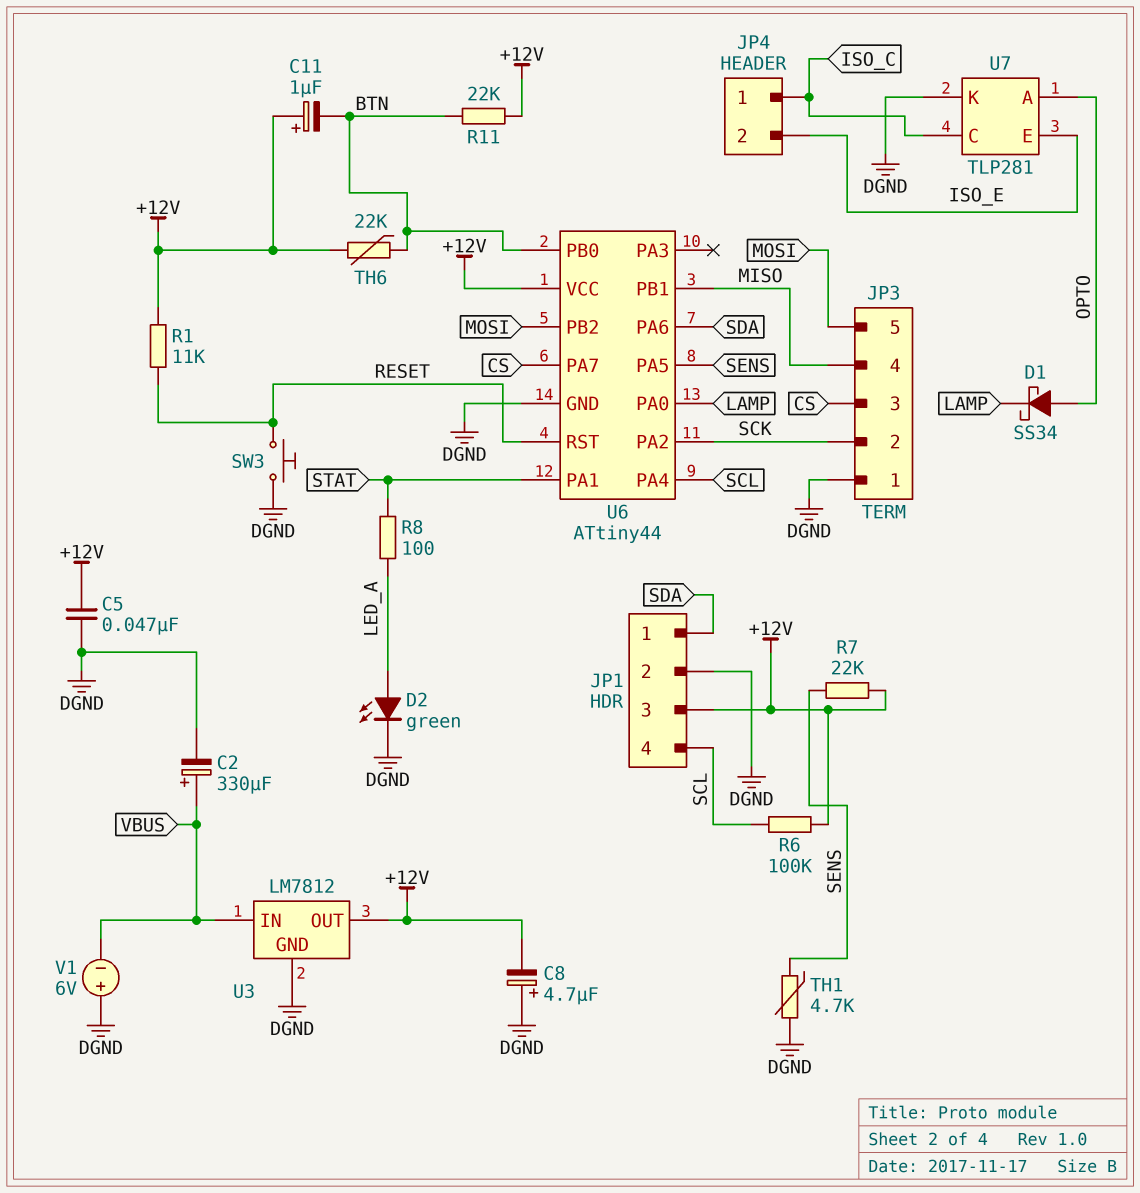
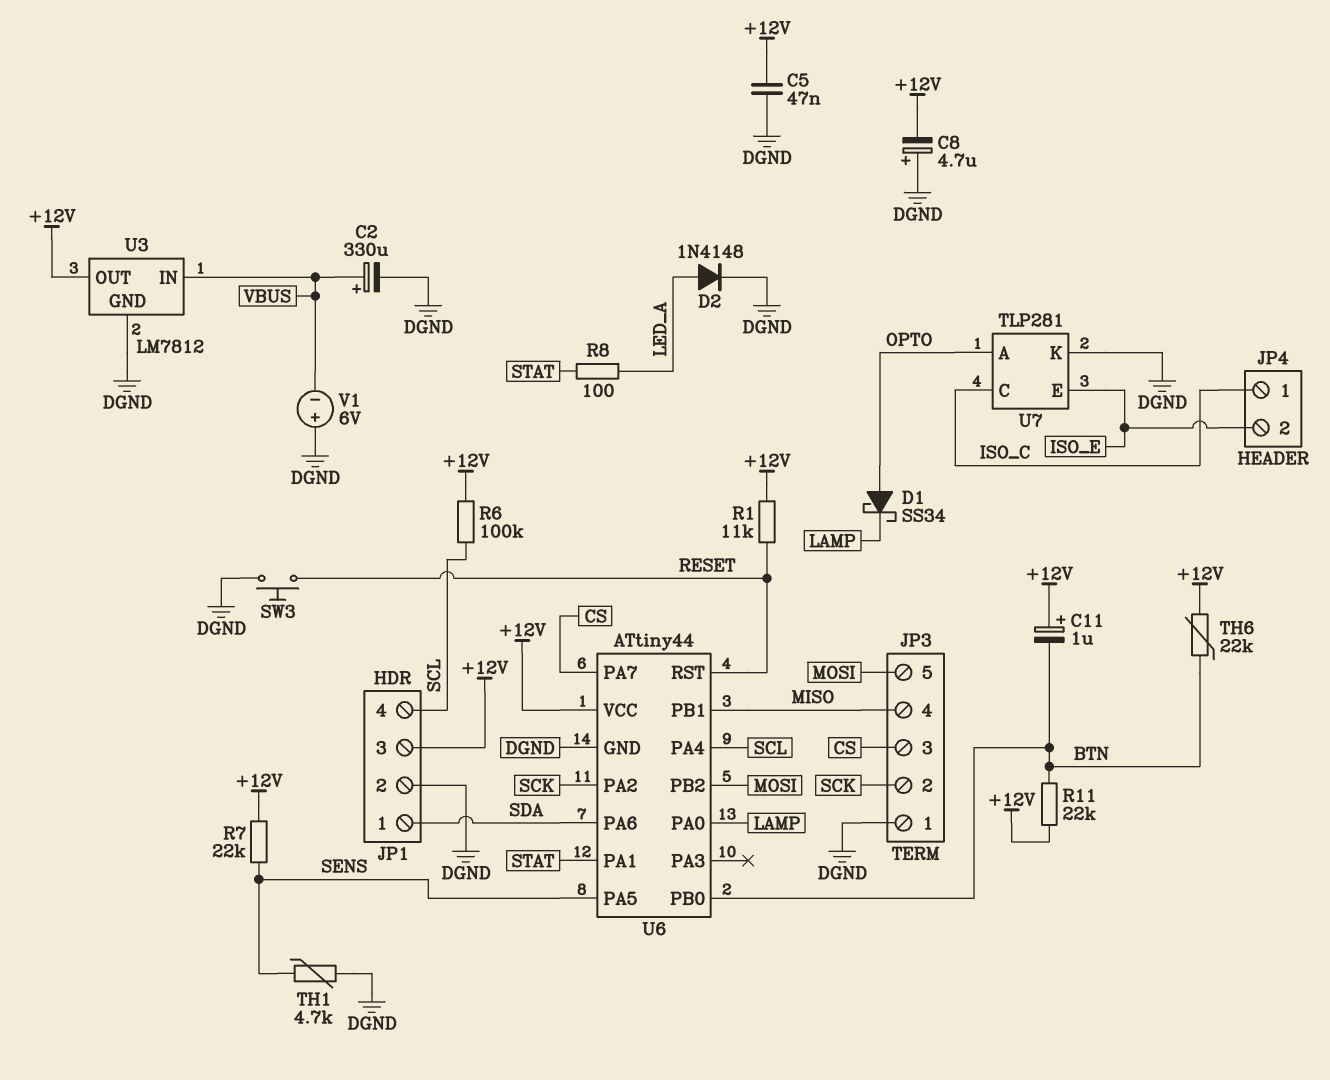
D2: LED green (A LED_A, K DGND) -> diode 1N4148 (A LED_A, K DGND)

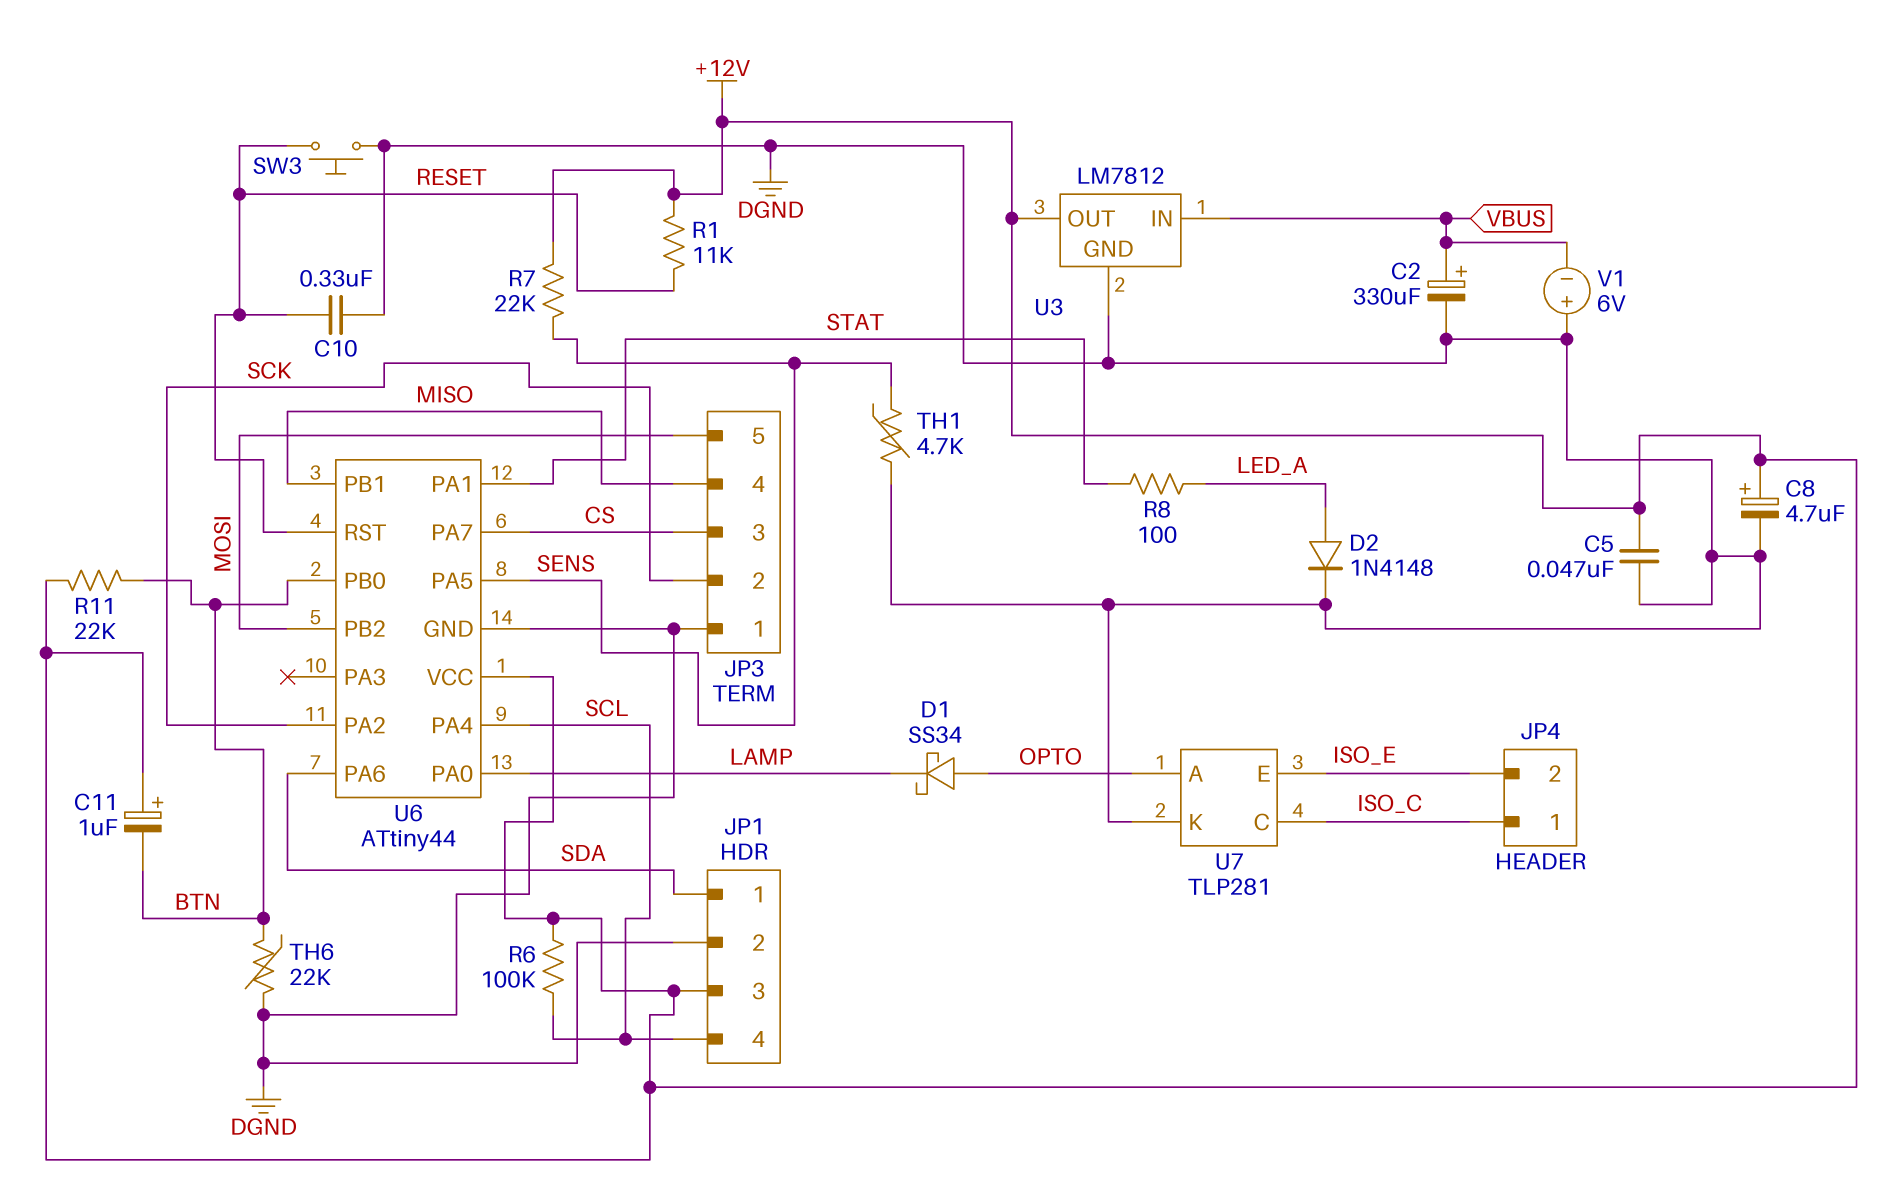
C8: 4.7uF (plus DGND, minus +12V) -> 4.7uF (plus +12V, minus DGND)
C10: none -> 330nF (DGND, RESET)
TH6: 22k (+12V, BTN) -> 22k (BTN, DGND)

